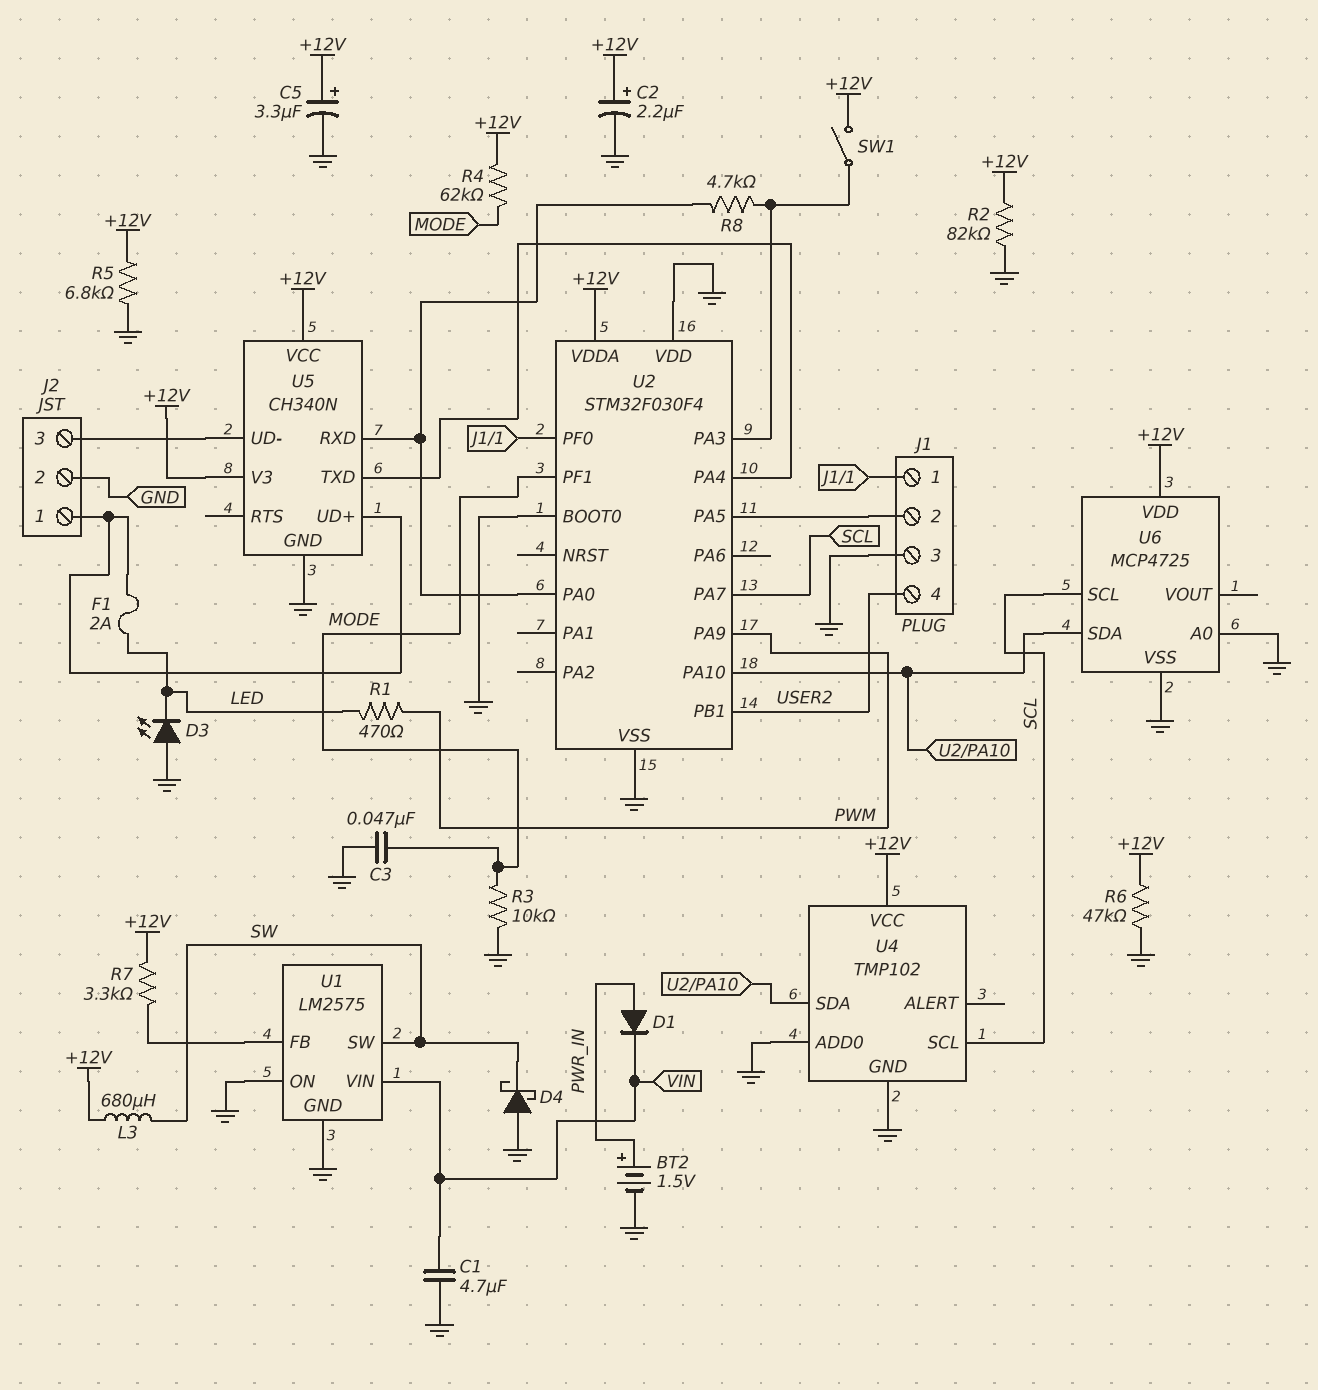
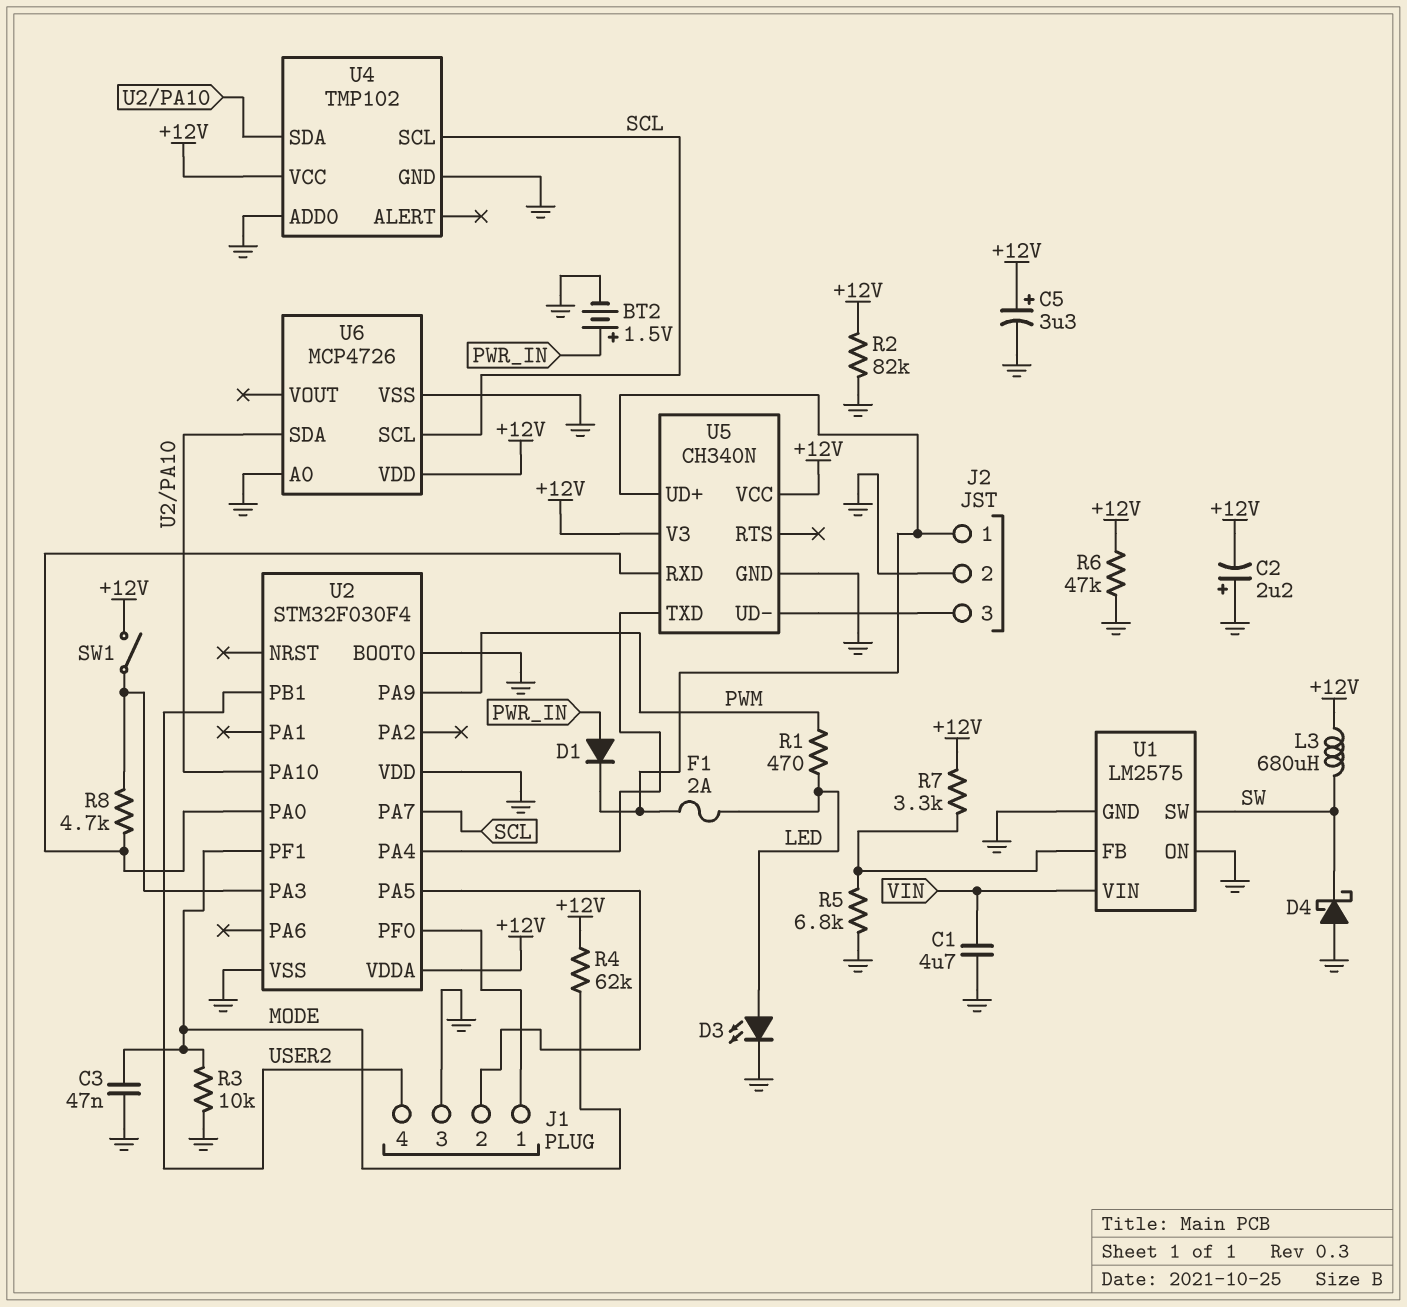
C2: 2.2uF (plus +12V, minus GND) -> 2.2uF (plus GND, minus +12V)
D1: diode (A PWR_IN, K VIN) -> diode (A PWR_IN, K J2/1)
D3: LED (A GND, K LED) -> LED (A LED, K GND)
R5: 6.8k (+12V, GND) -> 6.8k (GND, U1/FB)
U6: MCP4725 -> MCP4726

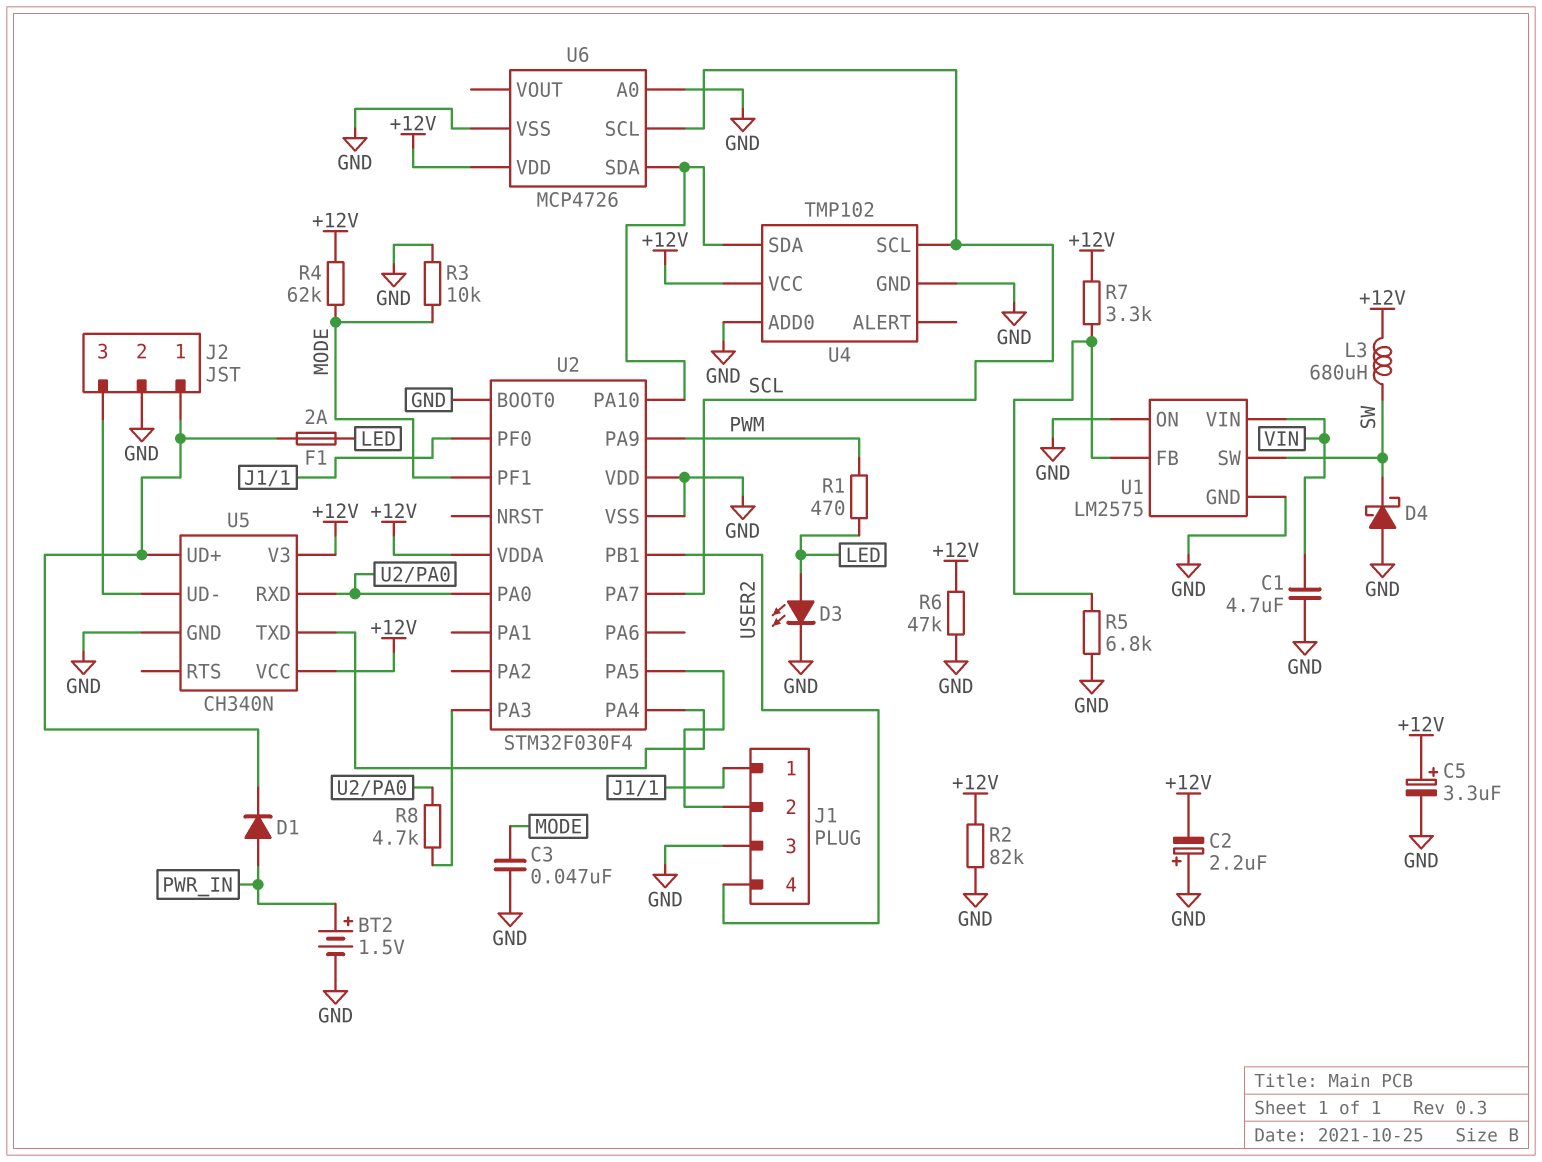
SW1: switch (+12V, U2/PA3) -> none

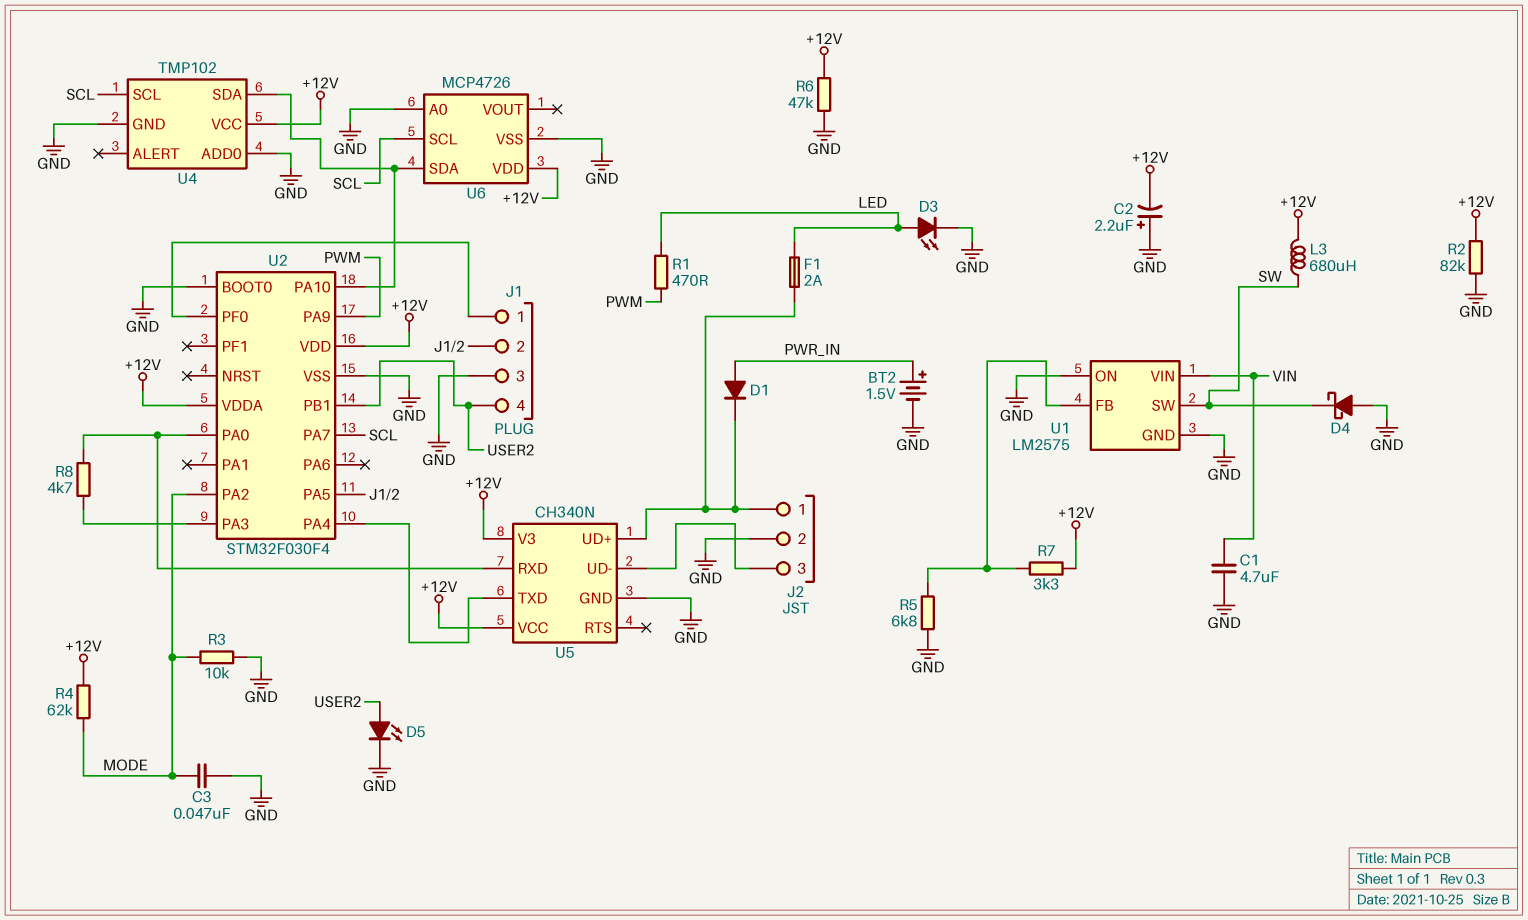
C5: 3.3uF (plus +12V, minus GND) -> none
D5: none -> LED (A USER2, K GND)
U2 pin PA2: none -> MODE
U2 pin PF1: MODE -> none
U2 pin VDD: GND -> +12V

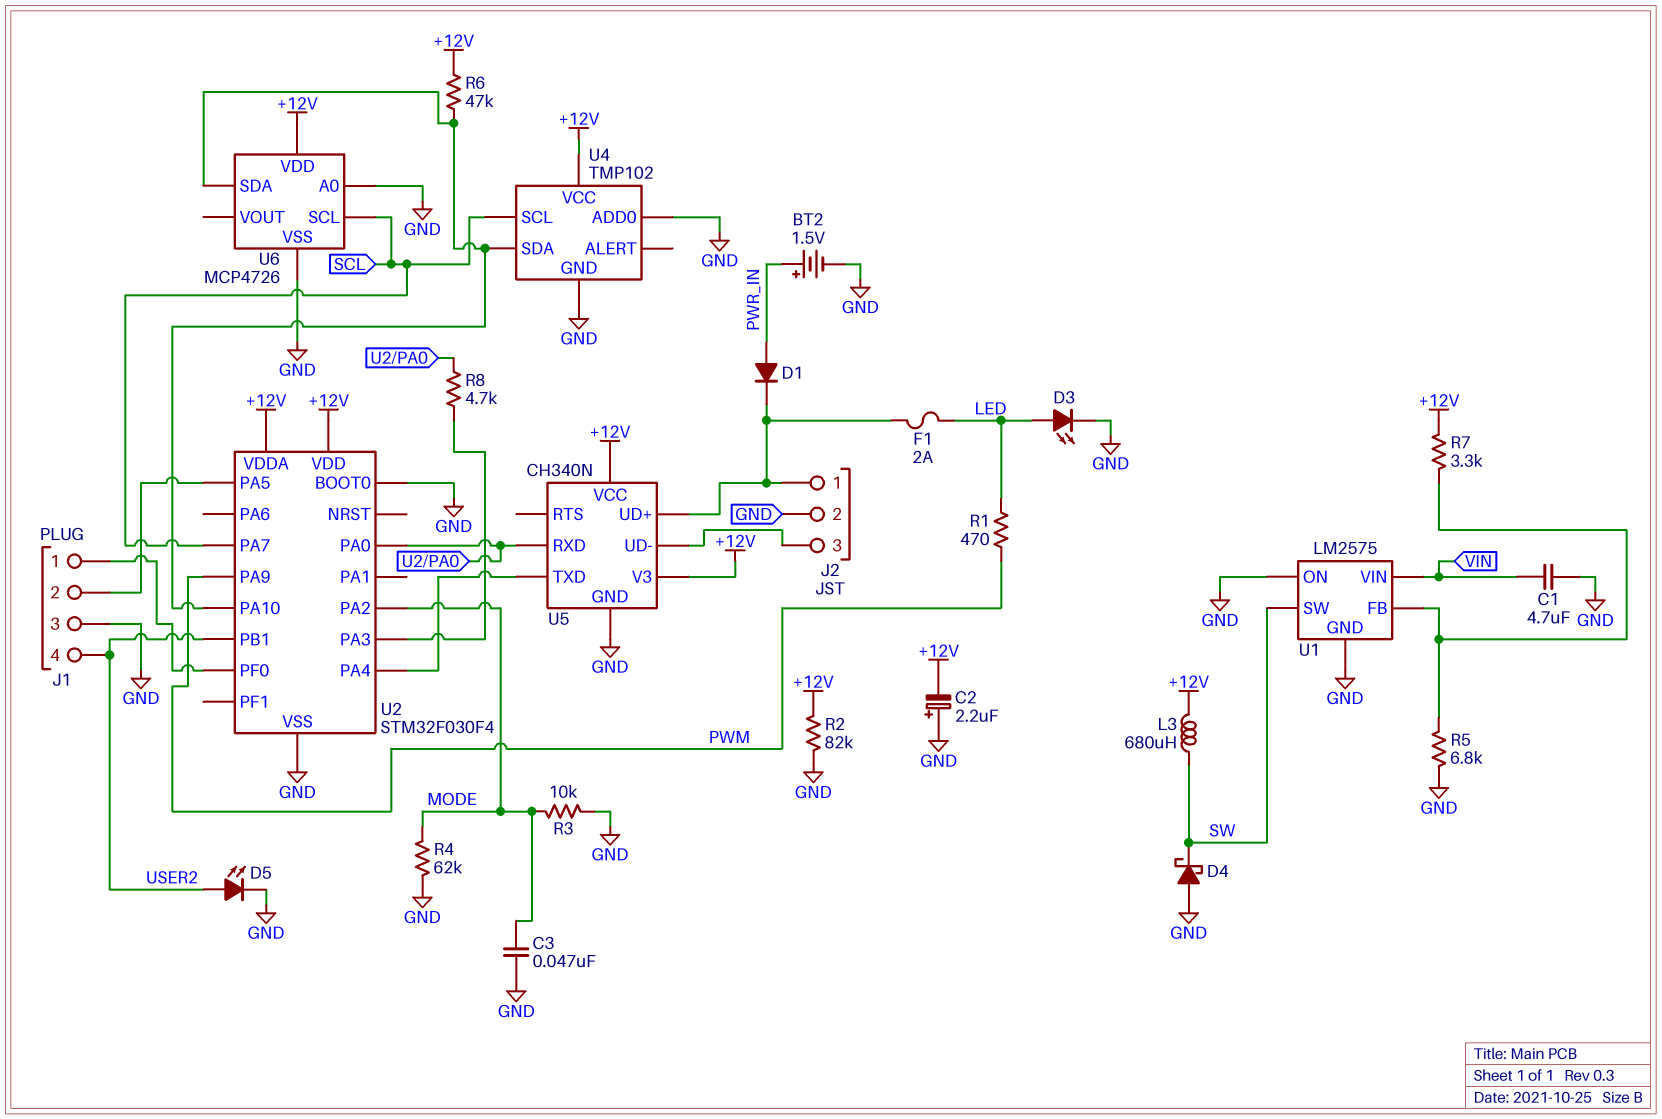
R4: 62k (+12V, MODE) -> 62k (GND, MODE)
R6: 47k (+12V, GND) -> 47k (+12V, U2/PA10)

